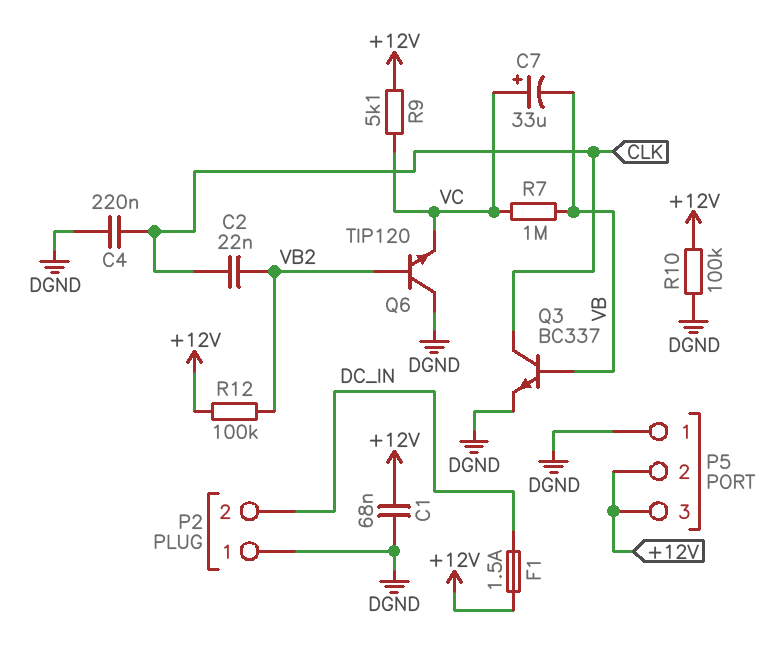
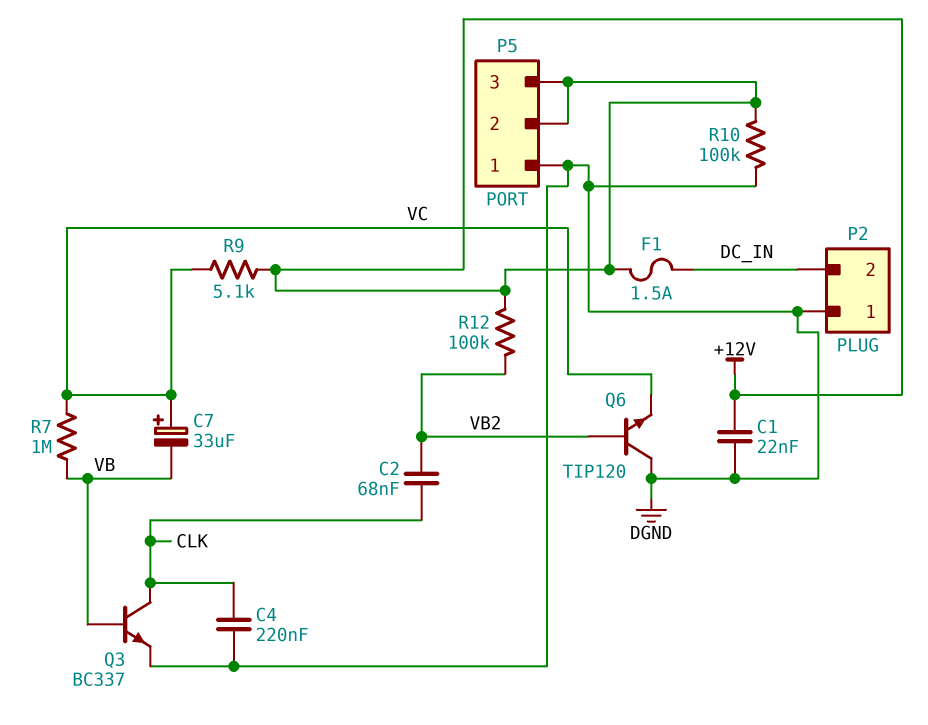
C1: 68nF (+12V, DGND) -> 22nF (+12V, DGND)
C2: 22nF (CLK, VB2) -> 68nF (CLK, VB2)

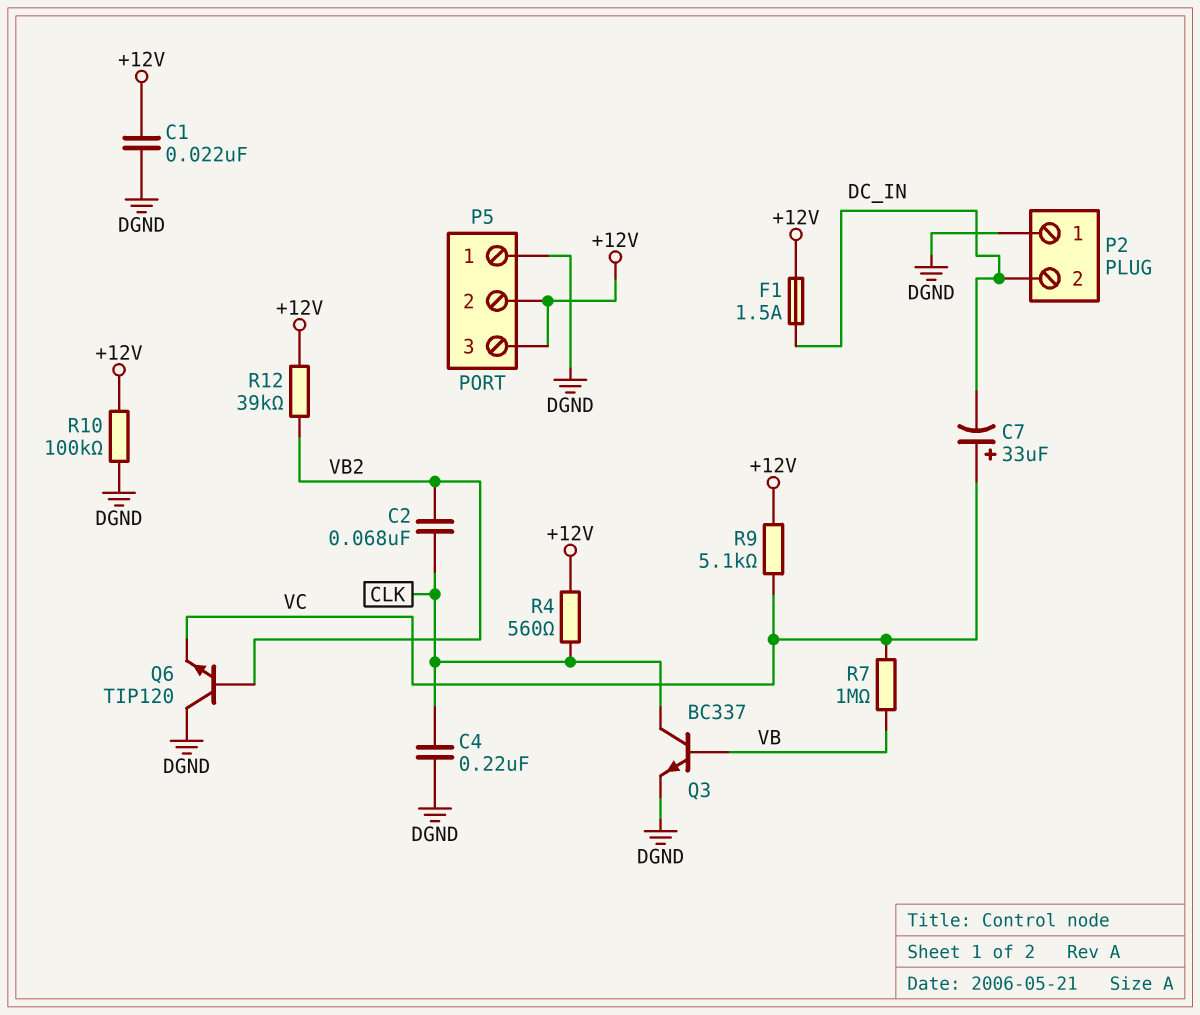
C7: 33uF (plus VC, minus VB) -> 33uF (plus VC, minus DC_IN)
R4: none -> 560 (+12V, CLK)
R12: 100k (+12V, VB2) -> 39k (+12V, VB2)

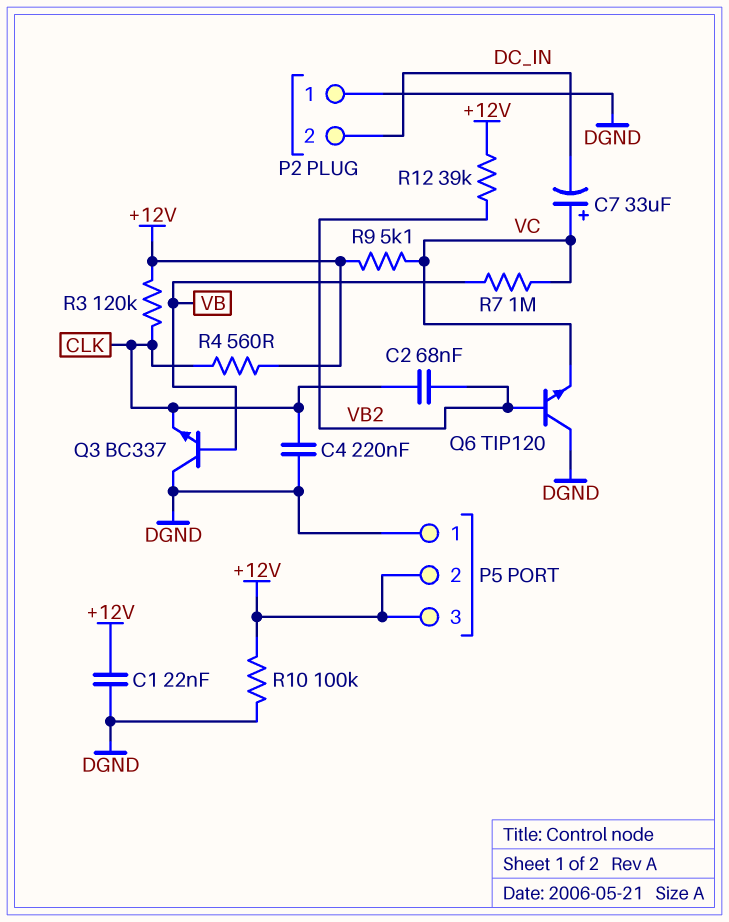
F1: 1.5A (+12V, DC_IN) -> none
Q3: NPN BC337 (B VB, C CLK, E DGND) -> NPN BC337 (B VB, C DGND, E CLK)
R3: none -> 120k (+12V, CLK)

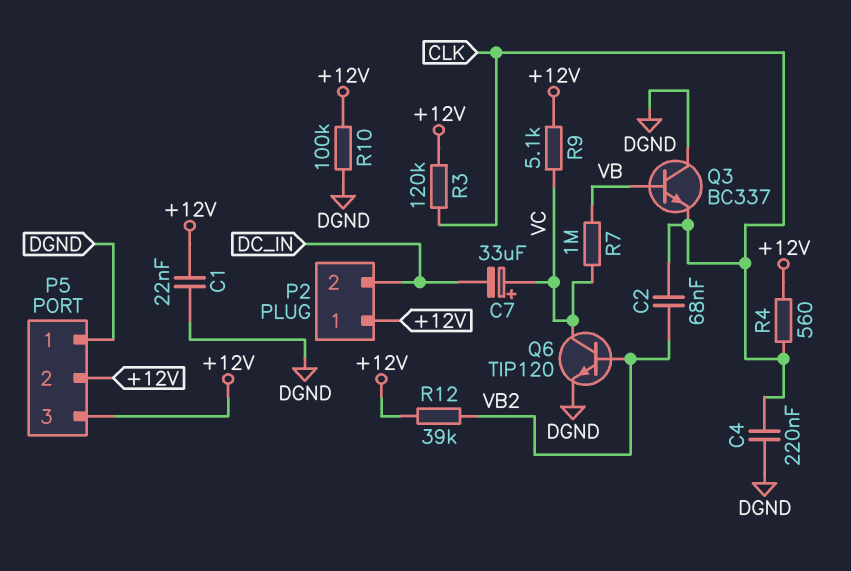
P2 pin 1: DGND -> +12V
Q6: NPN TIP120 (B VB2, C DGND, E VC) -> NPN TIP120 (B VB2, C VC, E DGND)

